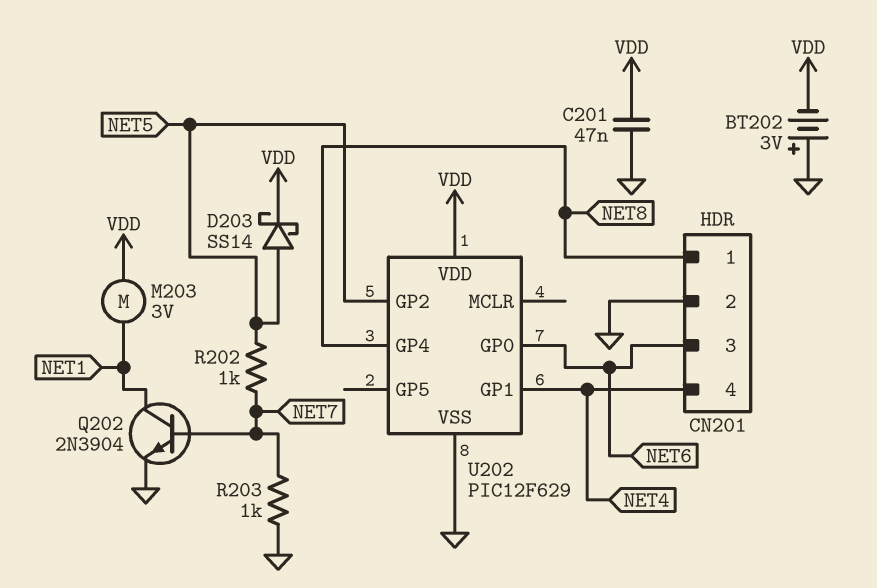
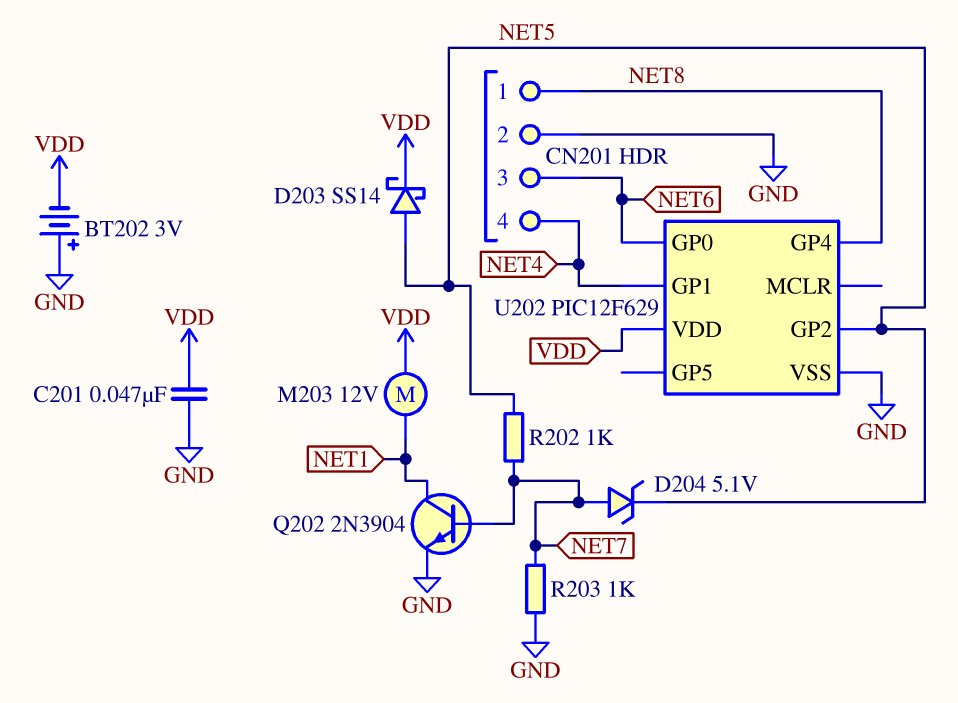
D204: none -> zener 5.1V (A NET7, K NET5)
M203: motor 3V (NET1, VDD) -> motor 12V (NET1, VDD)

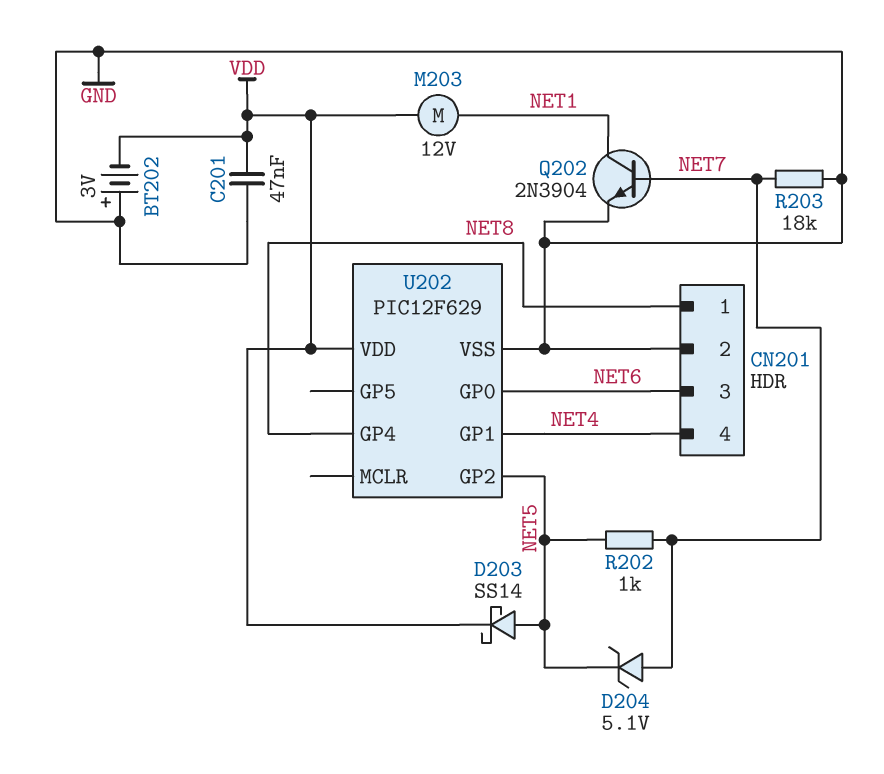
R203: 1k (GND, NET7) -> 18k (GND, NET7)

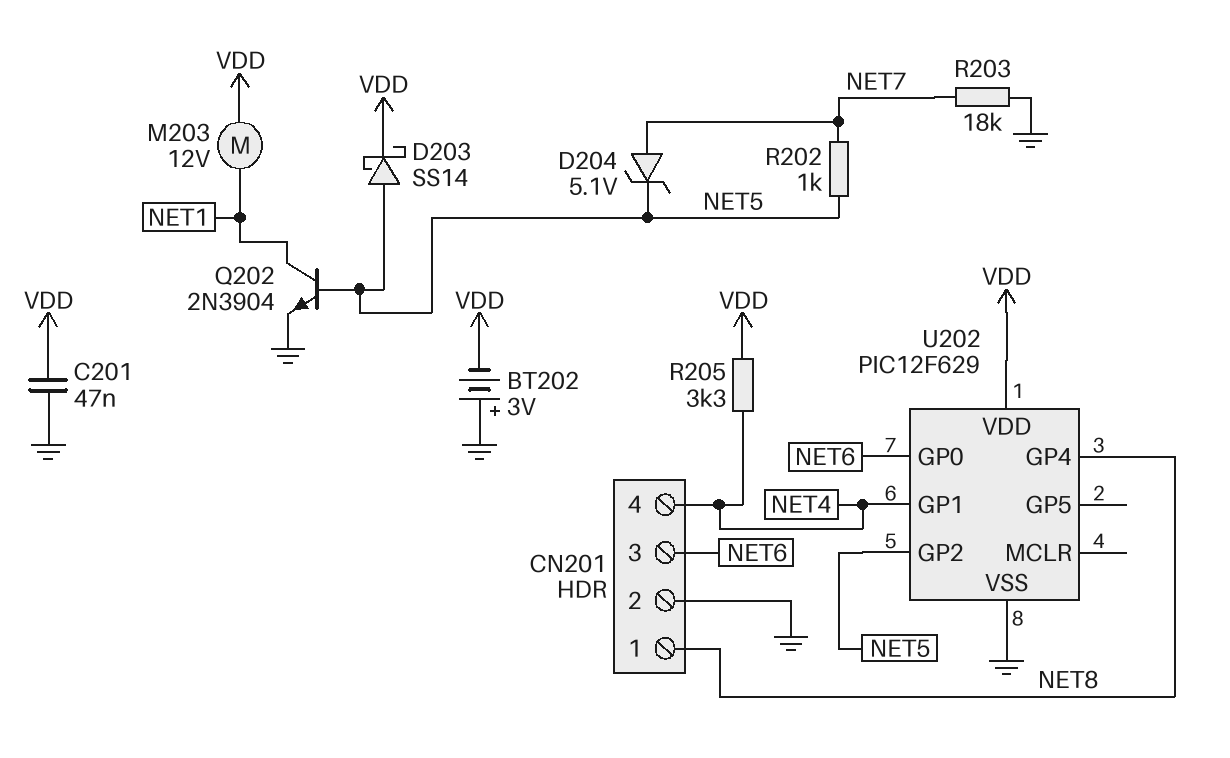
Q202: NPN 2N3904 (B NET7, C NET1, E GND) -> NPN 2N3904 (B NET5, C NET1, E GND)
R205: none -> 3.3k (NET4, VDD)

